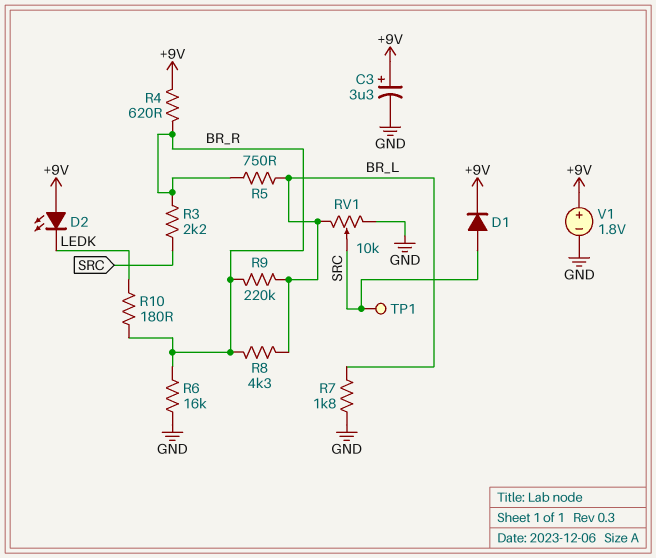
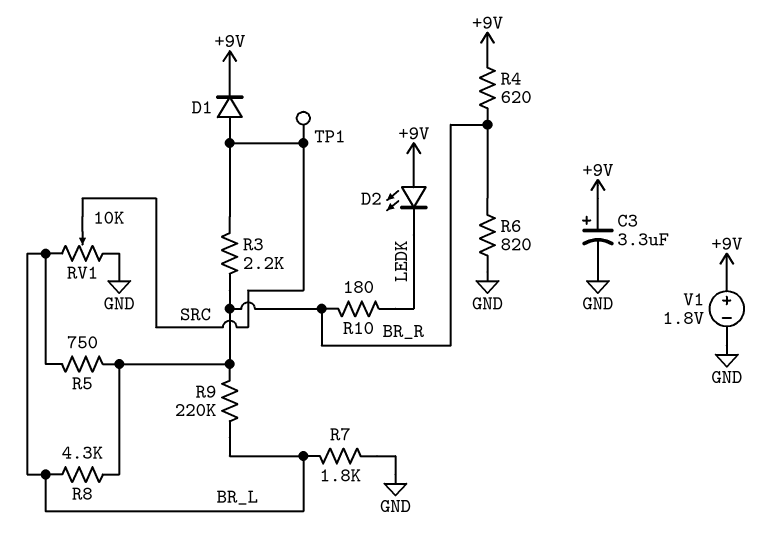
R6: 16k (BR_R, GND) -> 820 (BR_R, GND)

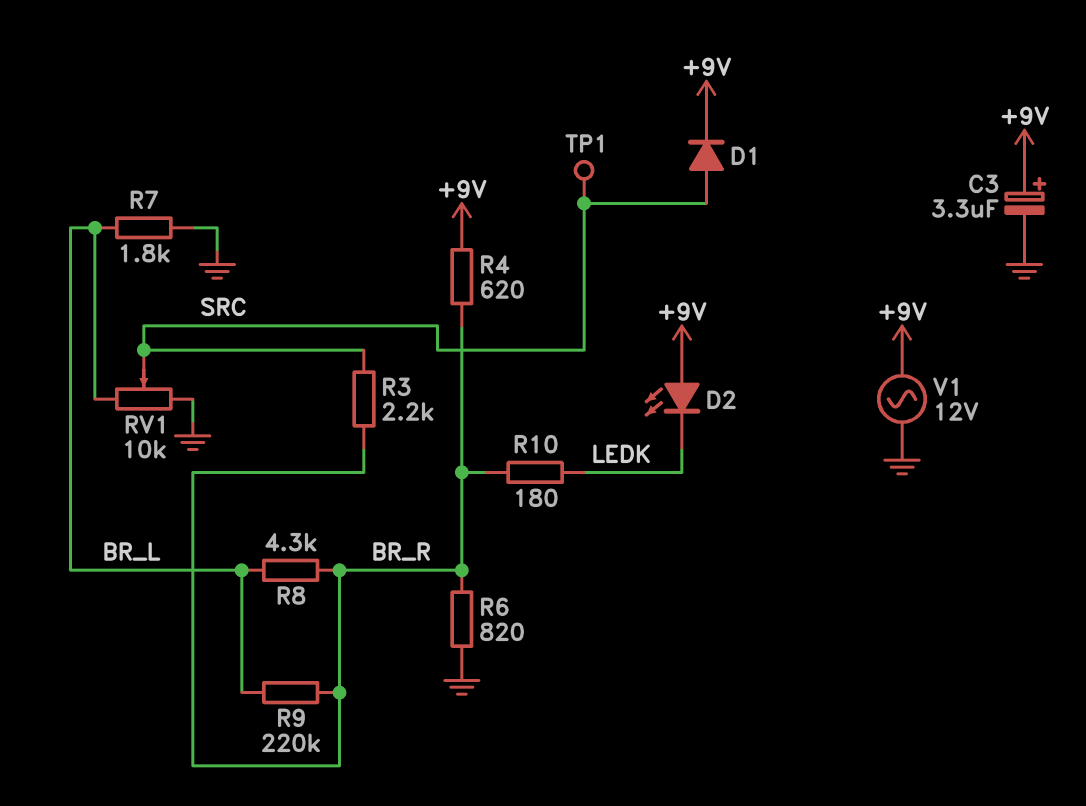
R5: 750 (BR_L, BR_R) -> none
V1: 1.8V (plus +9V, minus GND) -> AC 12V (+9V, GND)

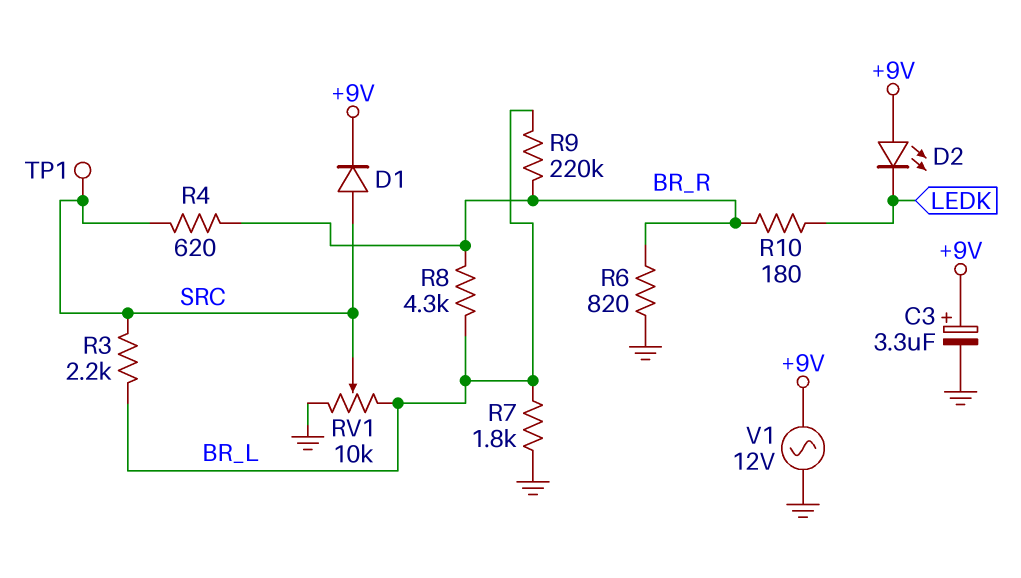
R3: 2.2k (BR_R, SRC) -> 2.2k (BR_L, SRC)
R4: 620 (+9V, BR_R) -> 620 (BR_R, SRC)

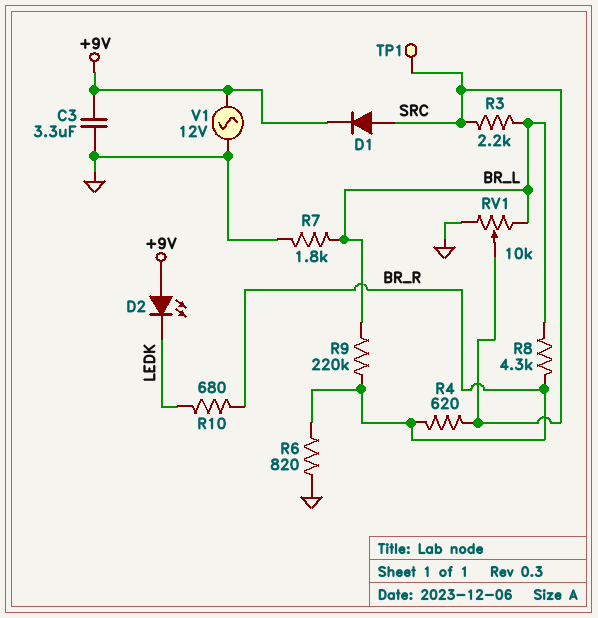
C3: 3.3uF (plus +9V, minus GND) -> 3.3uF (+9V, GND)
R10: 180 (BR_R, LEDK) -> 680 (BR_R, LEDK)

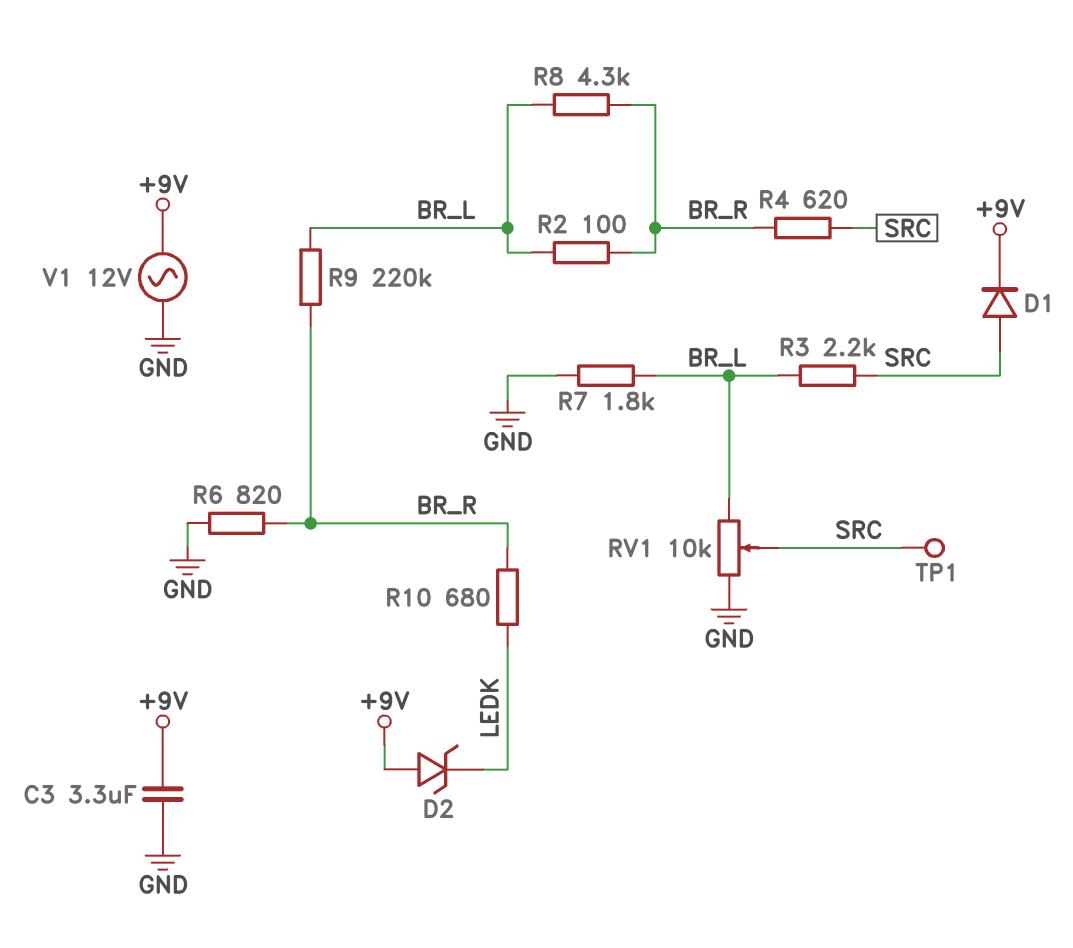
D2: LED (A +9V, K LEDK) -> zener (A +9V, K LEDK)
R2: none -> 100 (BR_L, BR_R)

